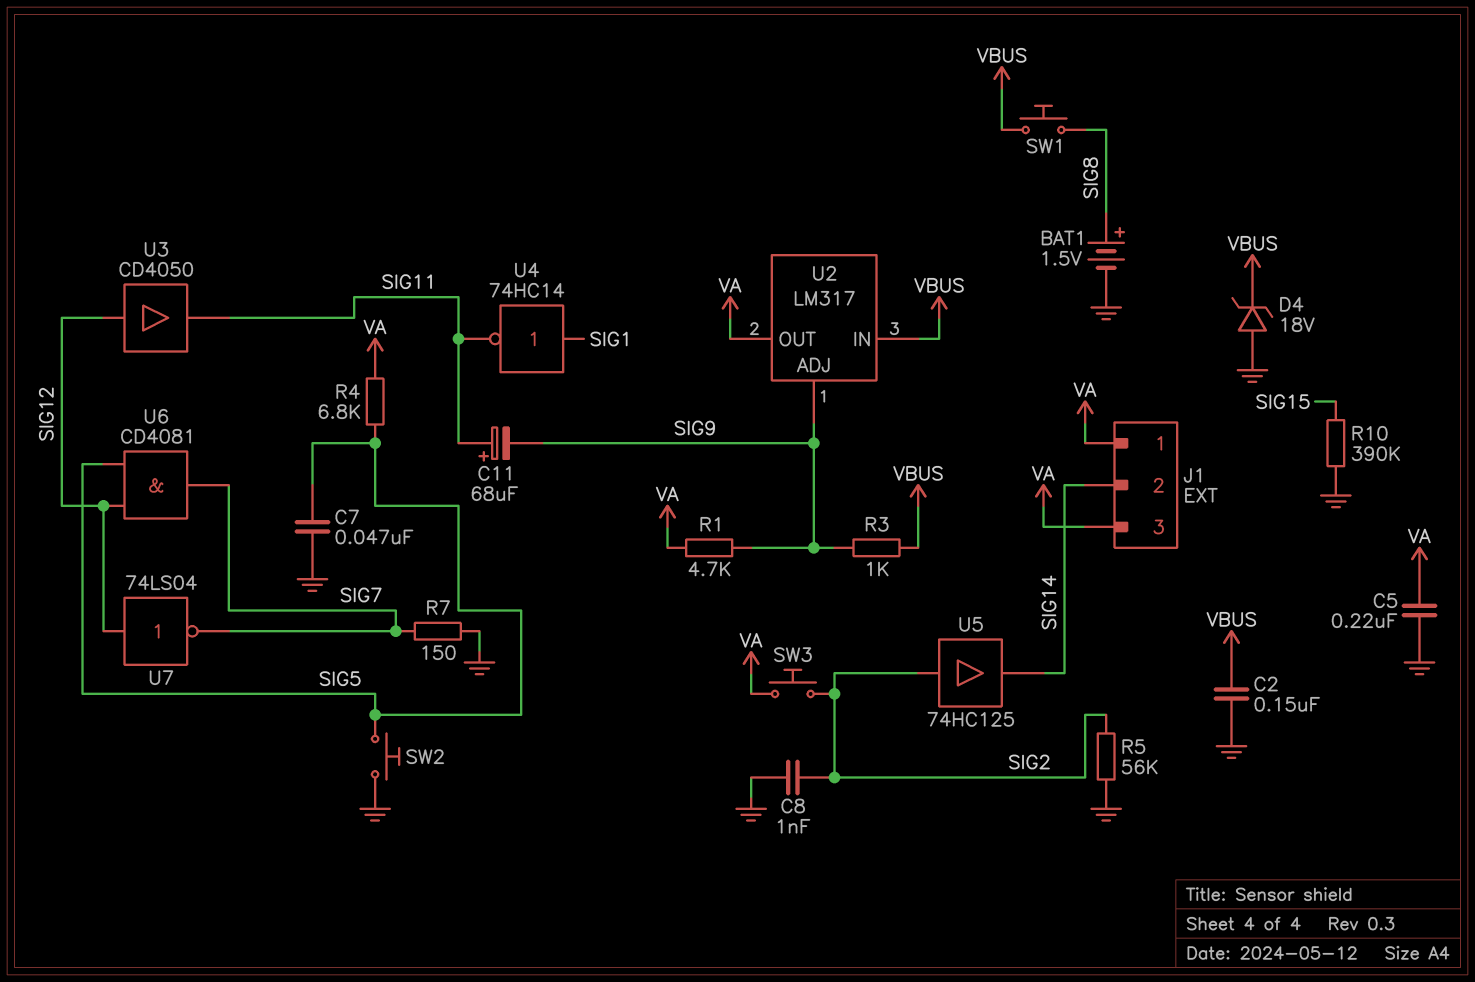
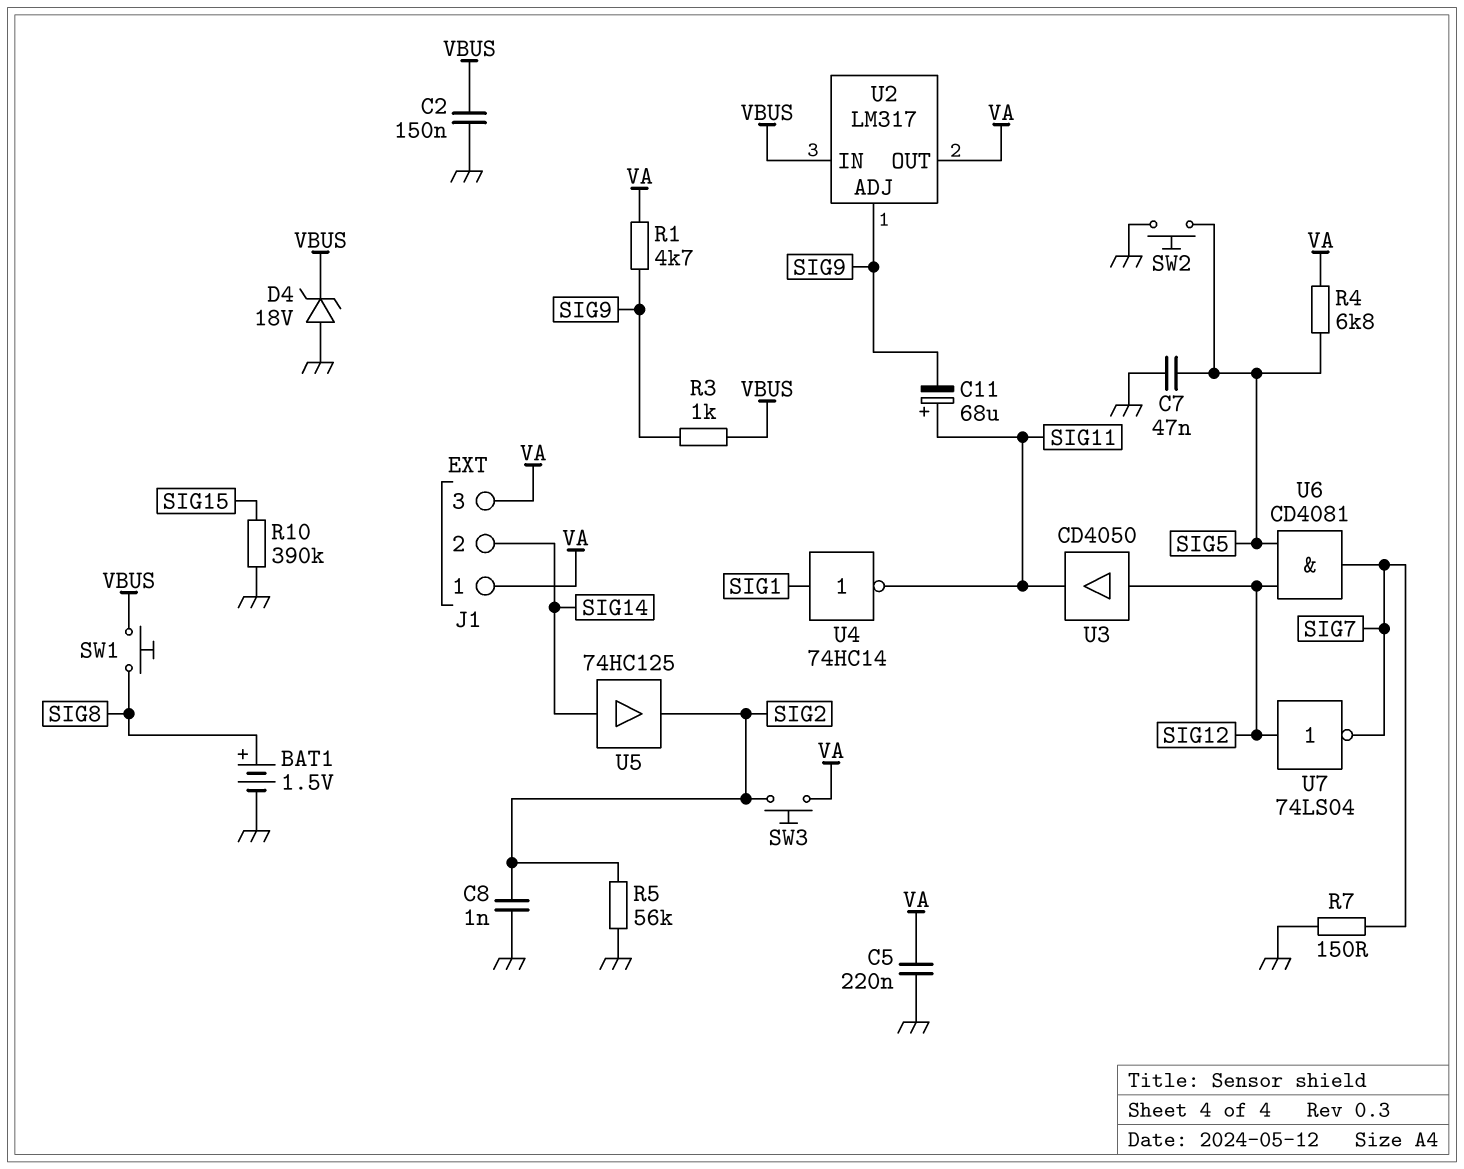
U5: buffer 74HC125 (in SIG2, out SIG14) -> buffer 74HC125 (in SIG14, out SIG2)

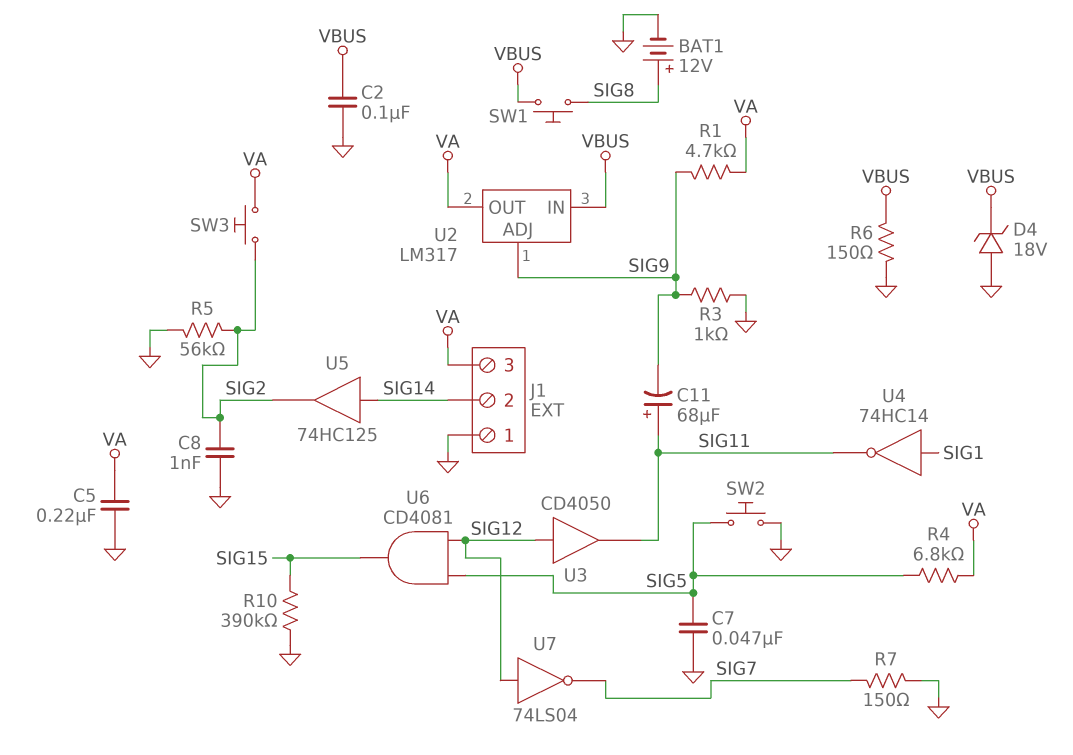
BAT1: 1.5V (plus SIG8, minus GND) -> 12V (plus SIG8, minus GND)
C2: 150nF (GND, VBUS) -> 100nF (GND, VBUS)
J1 pin 1: VA -> GND
R3: 1k (SIG9, VBUS) -> 1k (GND, SIG9)
R6: none -> 150 (GND, VBUS)
U6: AND CD4081 (in SIG5, in SIG12, out SIG7) -> AND CD4081 (in SIG5, in SIG12, out SIG15)

